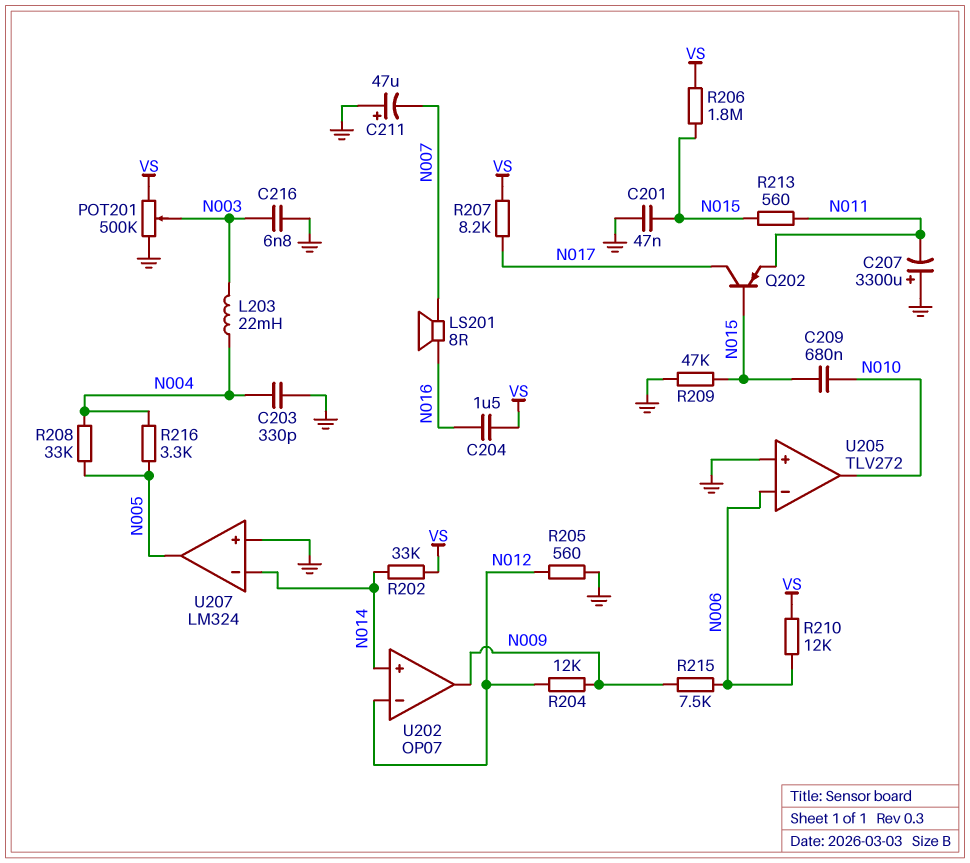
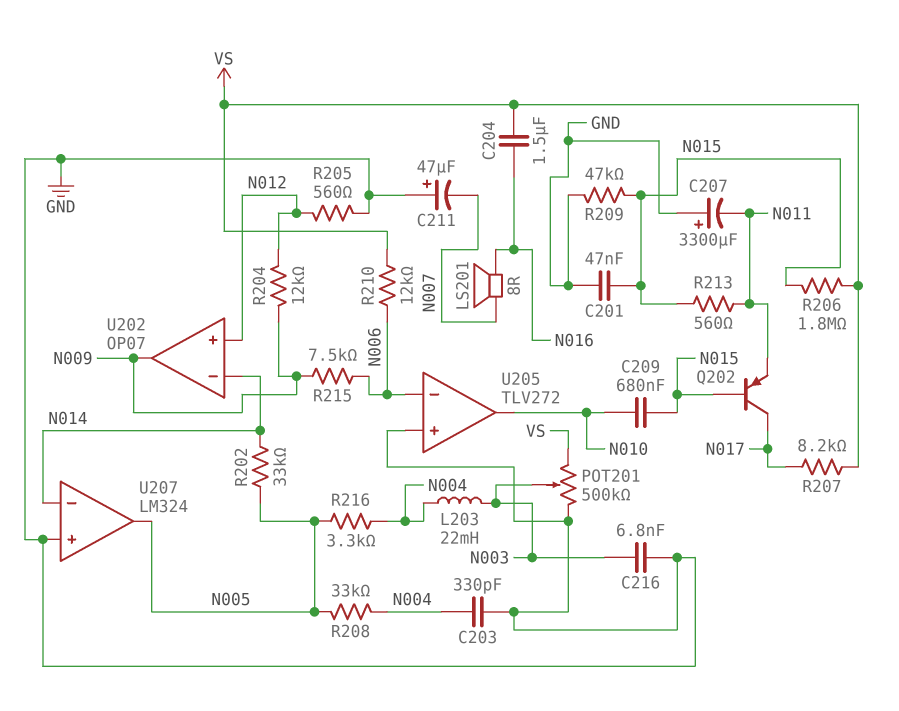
R202: 33k (N014, VS) -> 33k (N005, N014)
U202 pin in+: N014 -> N012
U202 pin in-: N012 -> N014

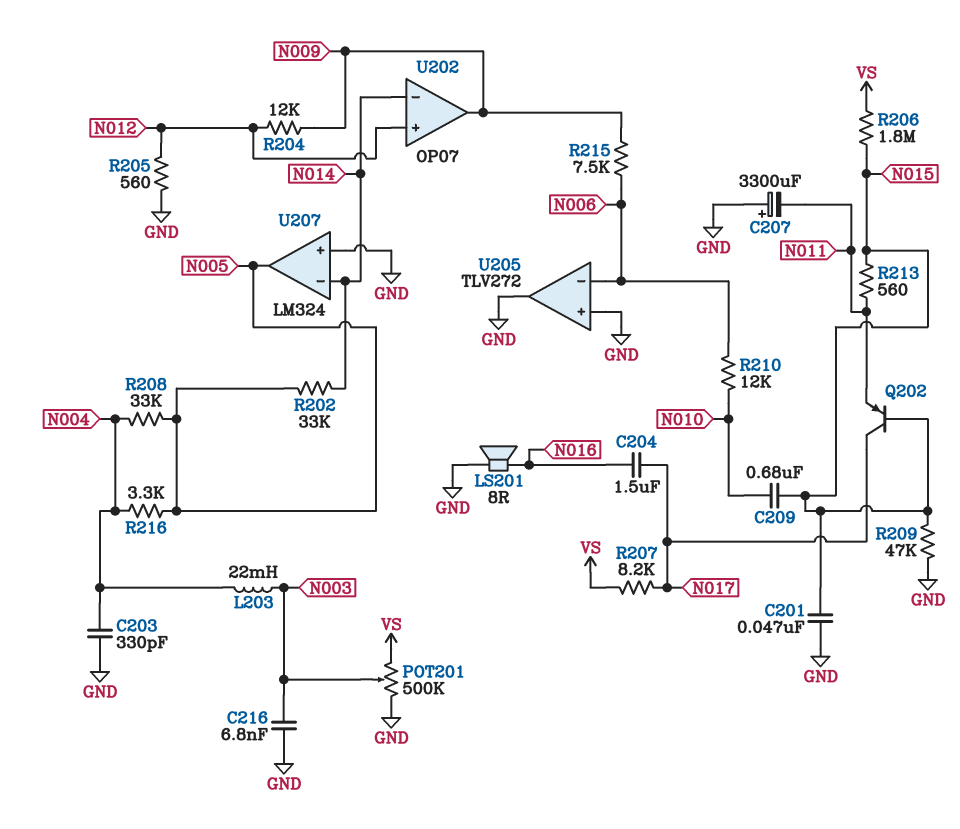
C204: 1.5uF (N016, VS) -> 1.5uF (N016, N017)
C211: 47uF (plus GND, minus N007) -> none
LS201: speaker 8R (N007, N016) -> speaker 8R (GND, N016)
R210: 12k (N006, VS) -> 12k (N006, N010)
U205 pin out: N010 -> GND

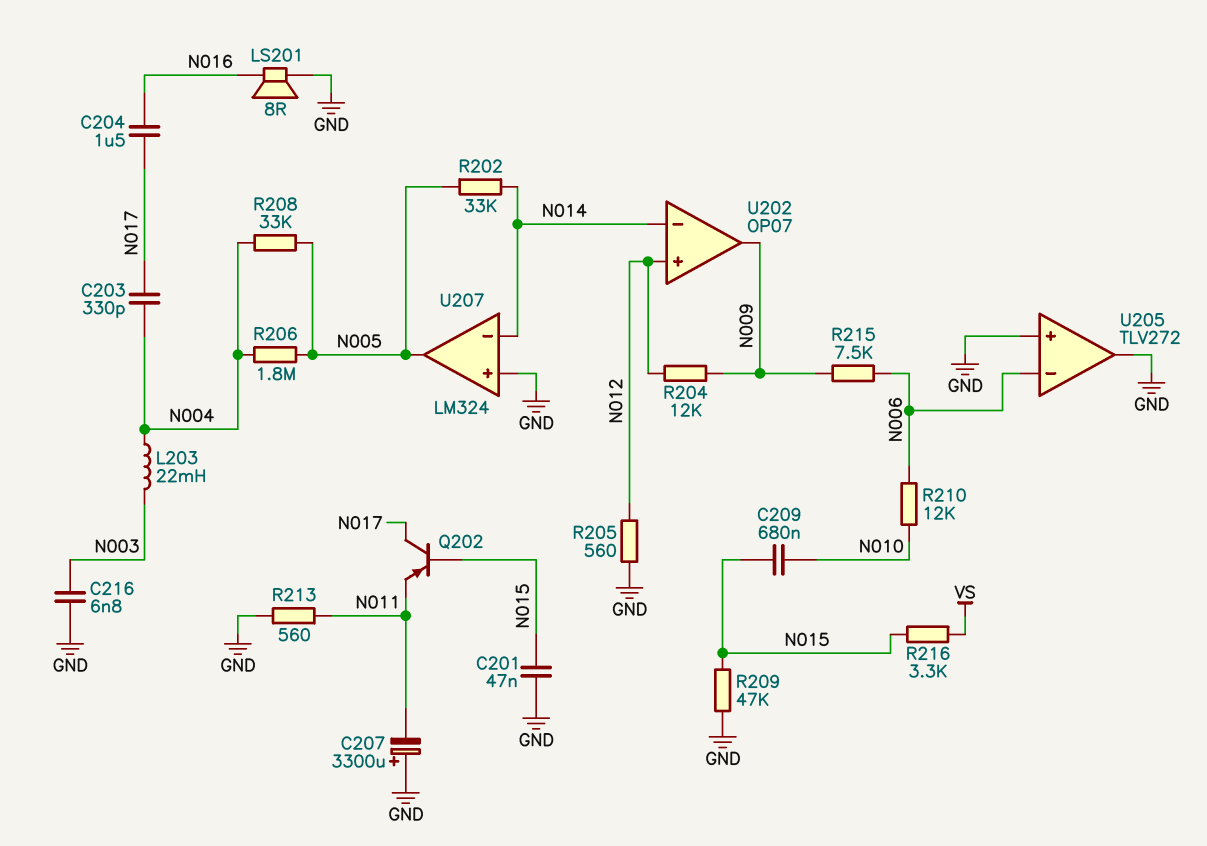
C203: 330pF (GND, N004) -> 330pF (N004, N017)
POT201: 500k (GND, VS, wiper N003) -> none
R206: 1.8M (N015, VS) -> 1.8M (N004, N005)
R207: 8.2k (N017, VS) -> none
R213: 560 (N011, N015) -> 560 (GND, N011)
R216: 3.3k (N004, N005) -> 3.3k (N015, VS)

